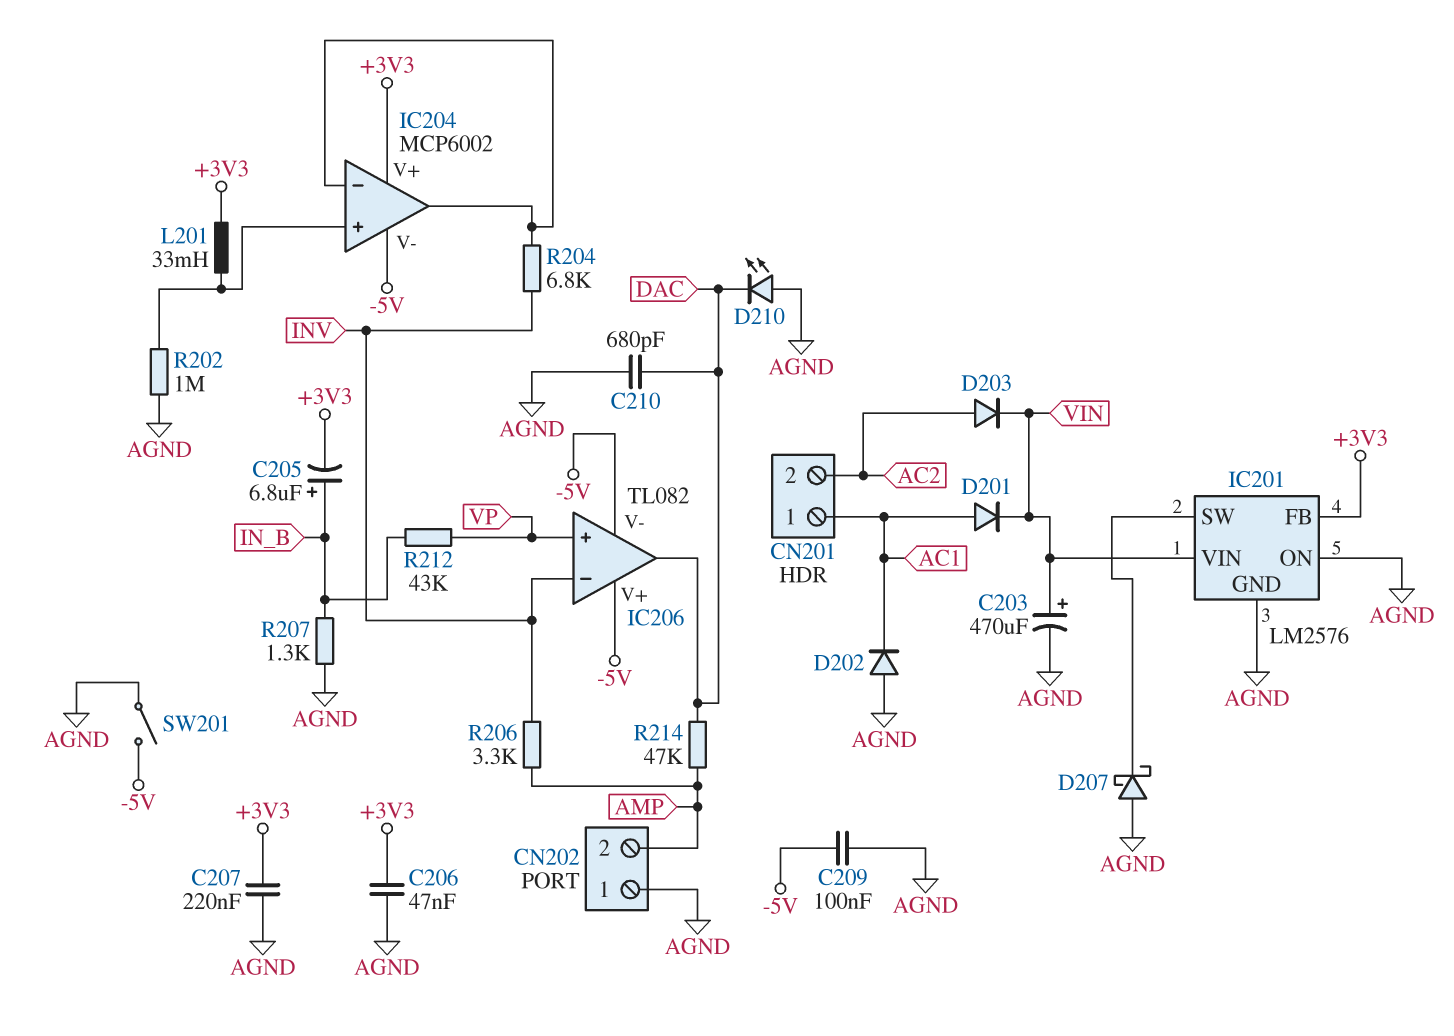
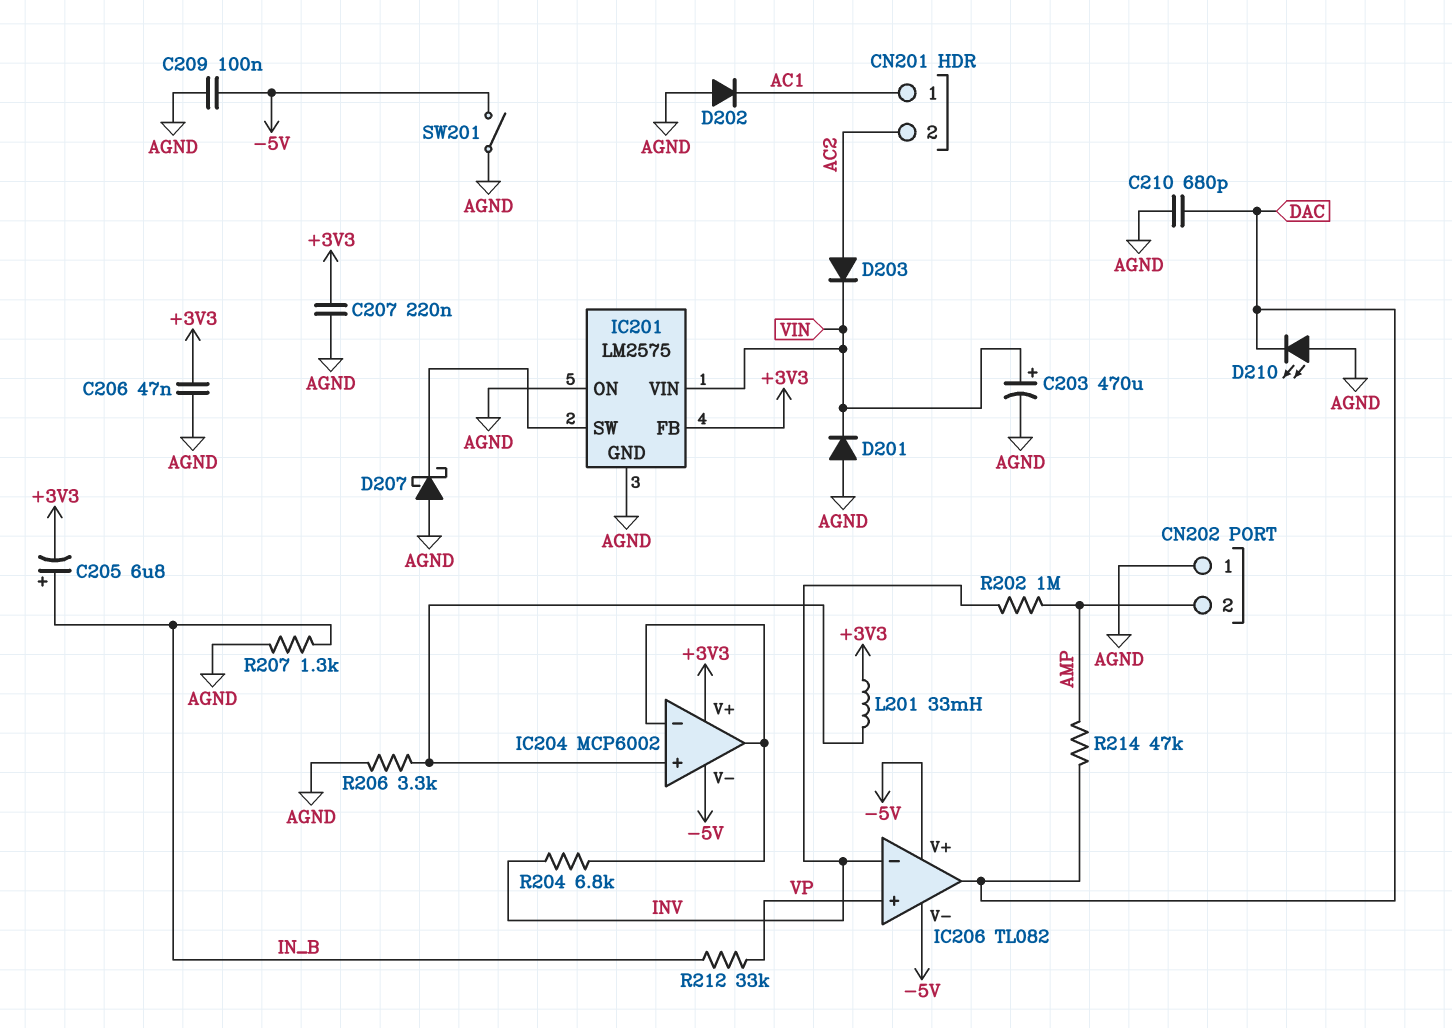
D201: diode (A AC1, K VIN) -> diode (A AGND, K VIN)
IC201: LM2576 -> LM2575
R202: 1M (AGND, IC204/in+) -> 1M (AMP, INV)
R206: 3.3k (AMP, INV) -> 3.3k (AGND, IC204/in+)
R212: 43k (IN_B, VP) -> 33k (IN_B, VP)

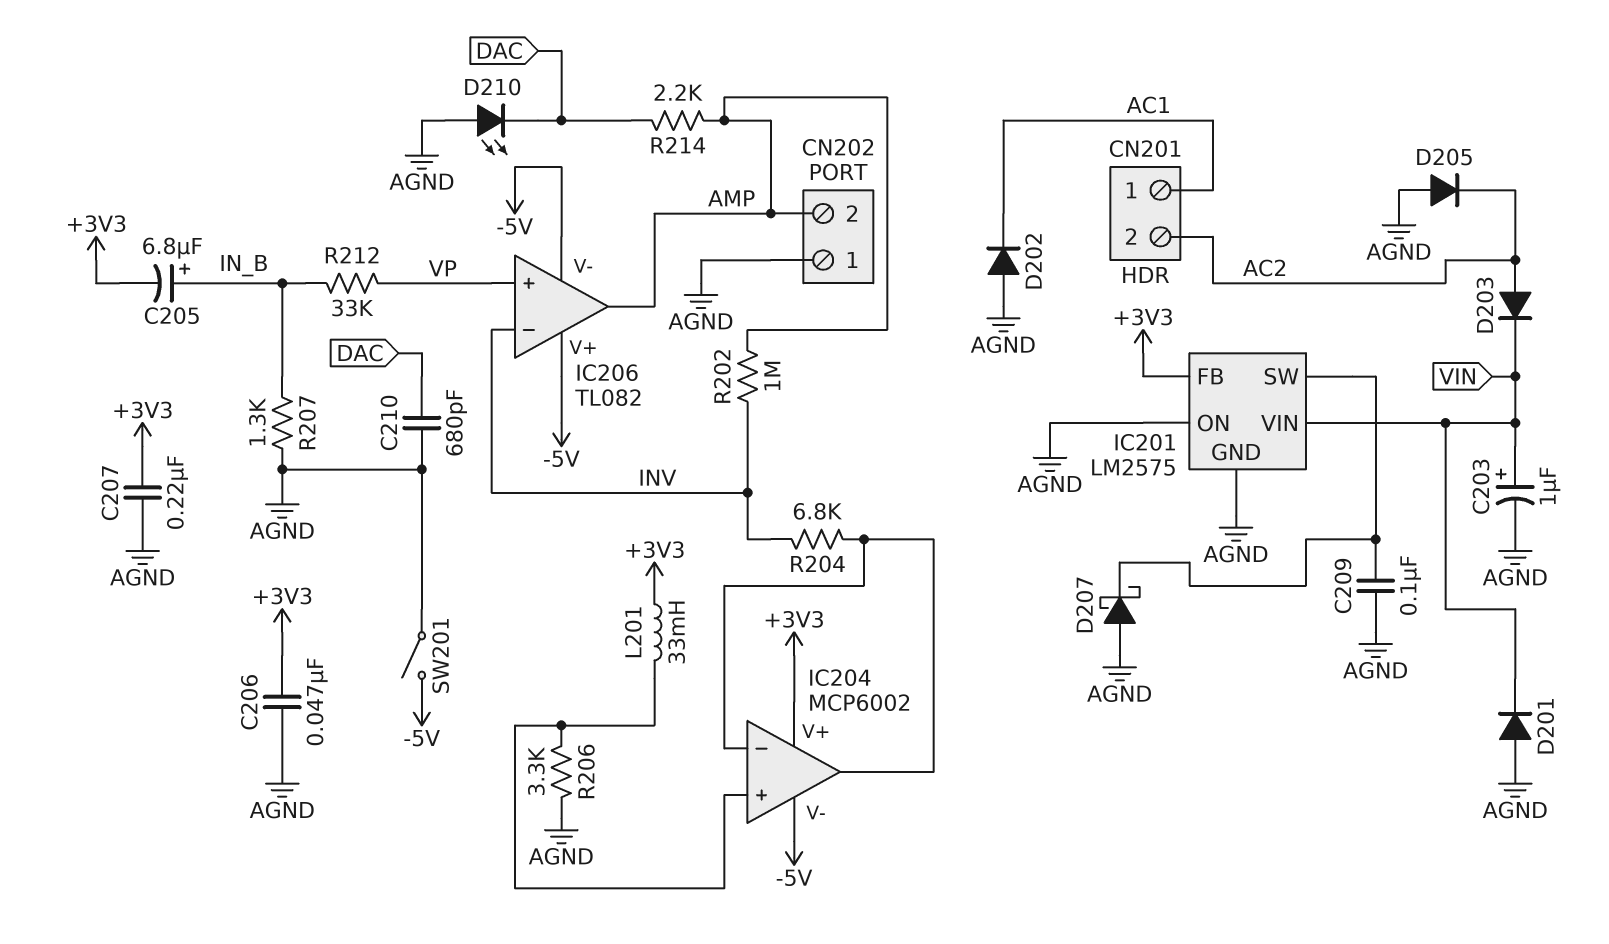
C203: 470uF (plus VIN, minus AGND) -> 1uF (plus VIN, minus AGND)
C209: 100nF (-5V, AGND) -> 100nF (AGND, IC201/SW)
D205: none -> diode (A AGND, K AC2)
IC206 pin out: DAC -> AMP
R214: 47k (AMP, DAC) -> 2.2k (AMP, DAC)

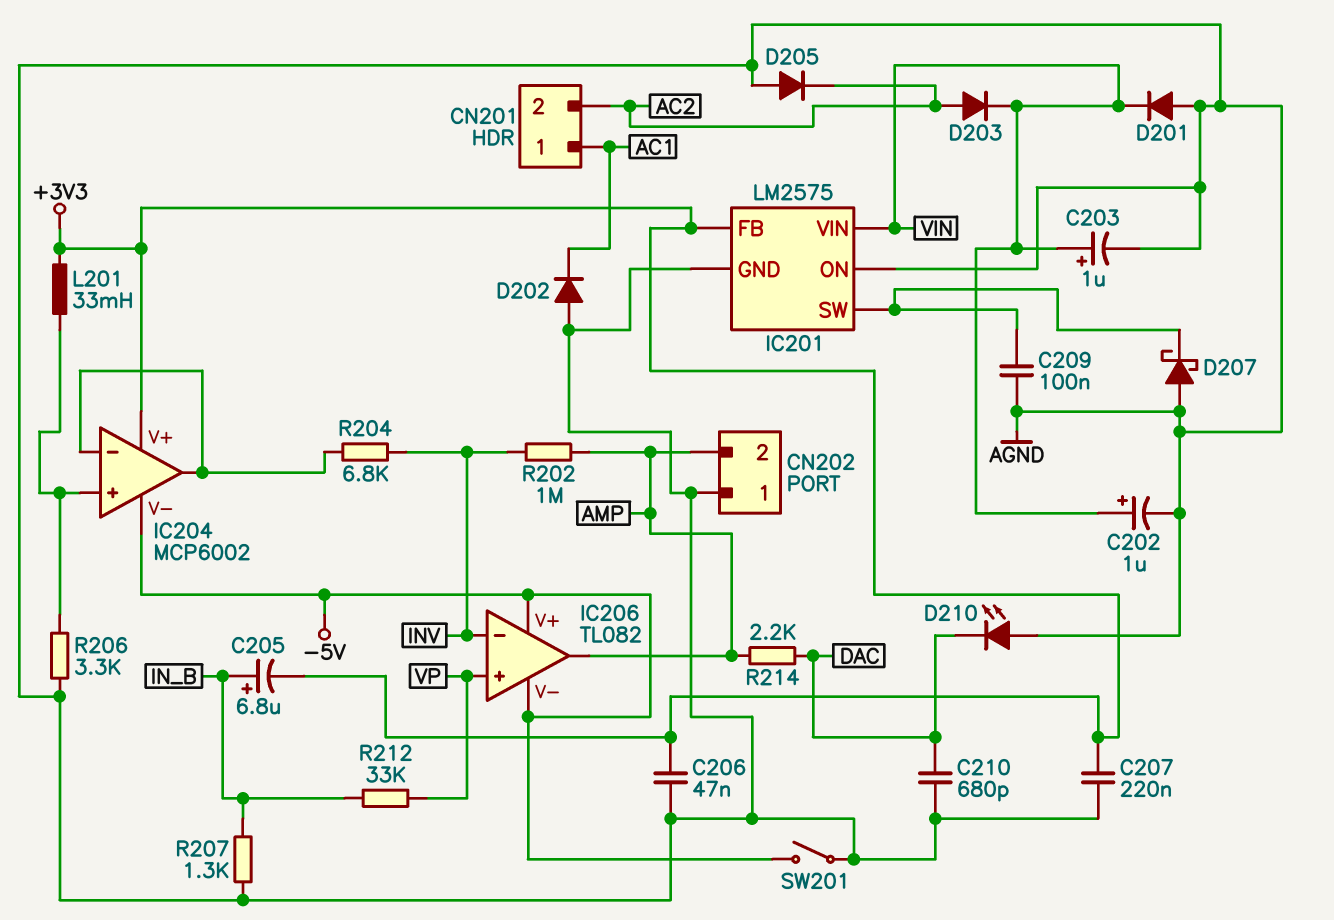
C202: none -> 1uF (plus VIN, minus AGND)

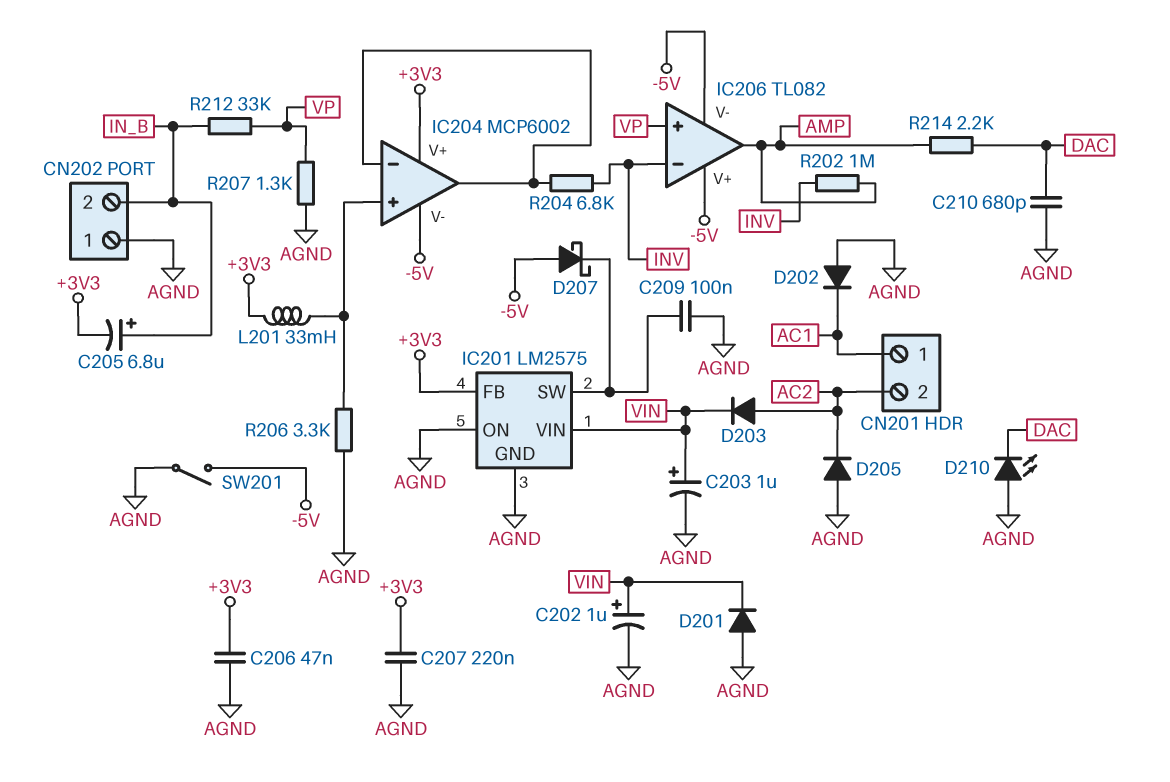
CN202 pin 2: AMP -> IN_B
D207: schottky (A AGND, K IC201/SW) -> schottky (A -5V, K IC201/SW)
R207: 1.3k (AGND, IN_B) -> 1.3k (AGND, VP)

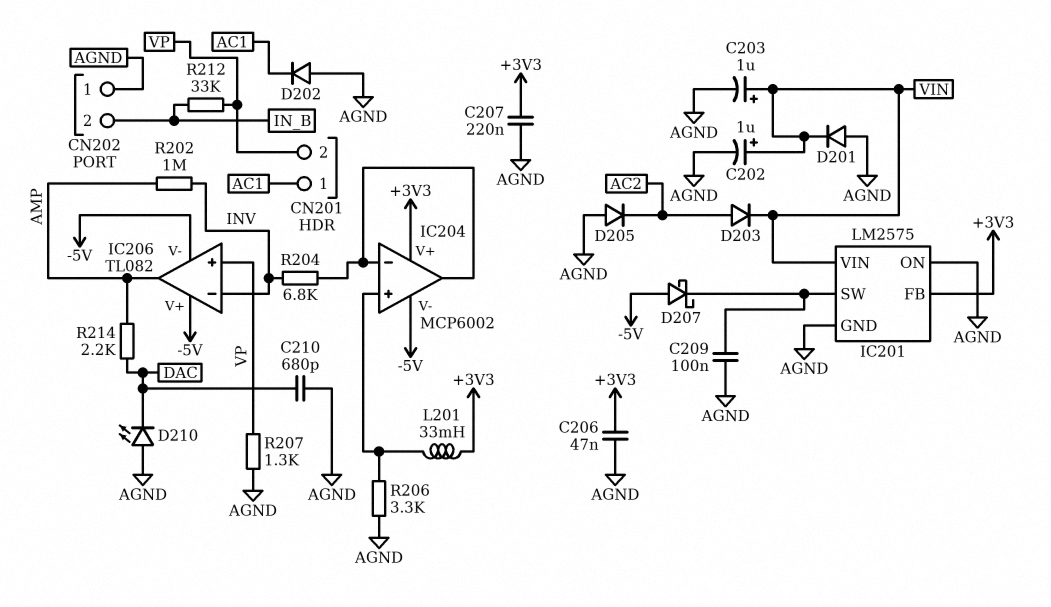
C205: 6.8uF (plus IN_B, minus +3V3) -> none
CN201 pin 2: AC2 -> VP
SW201: switch (-5V, AGND) -> none

